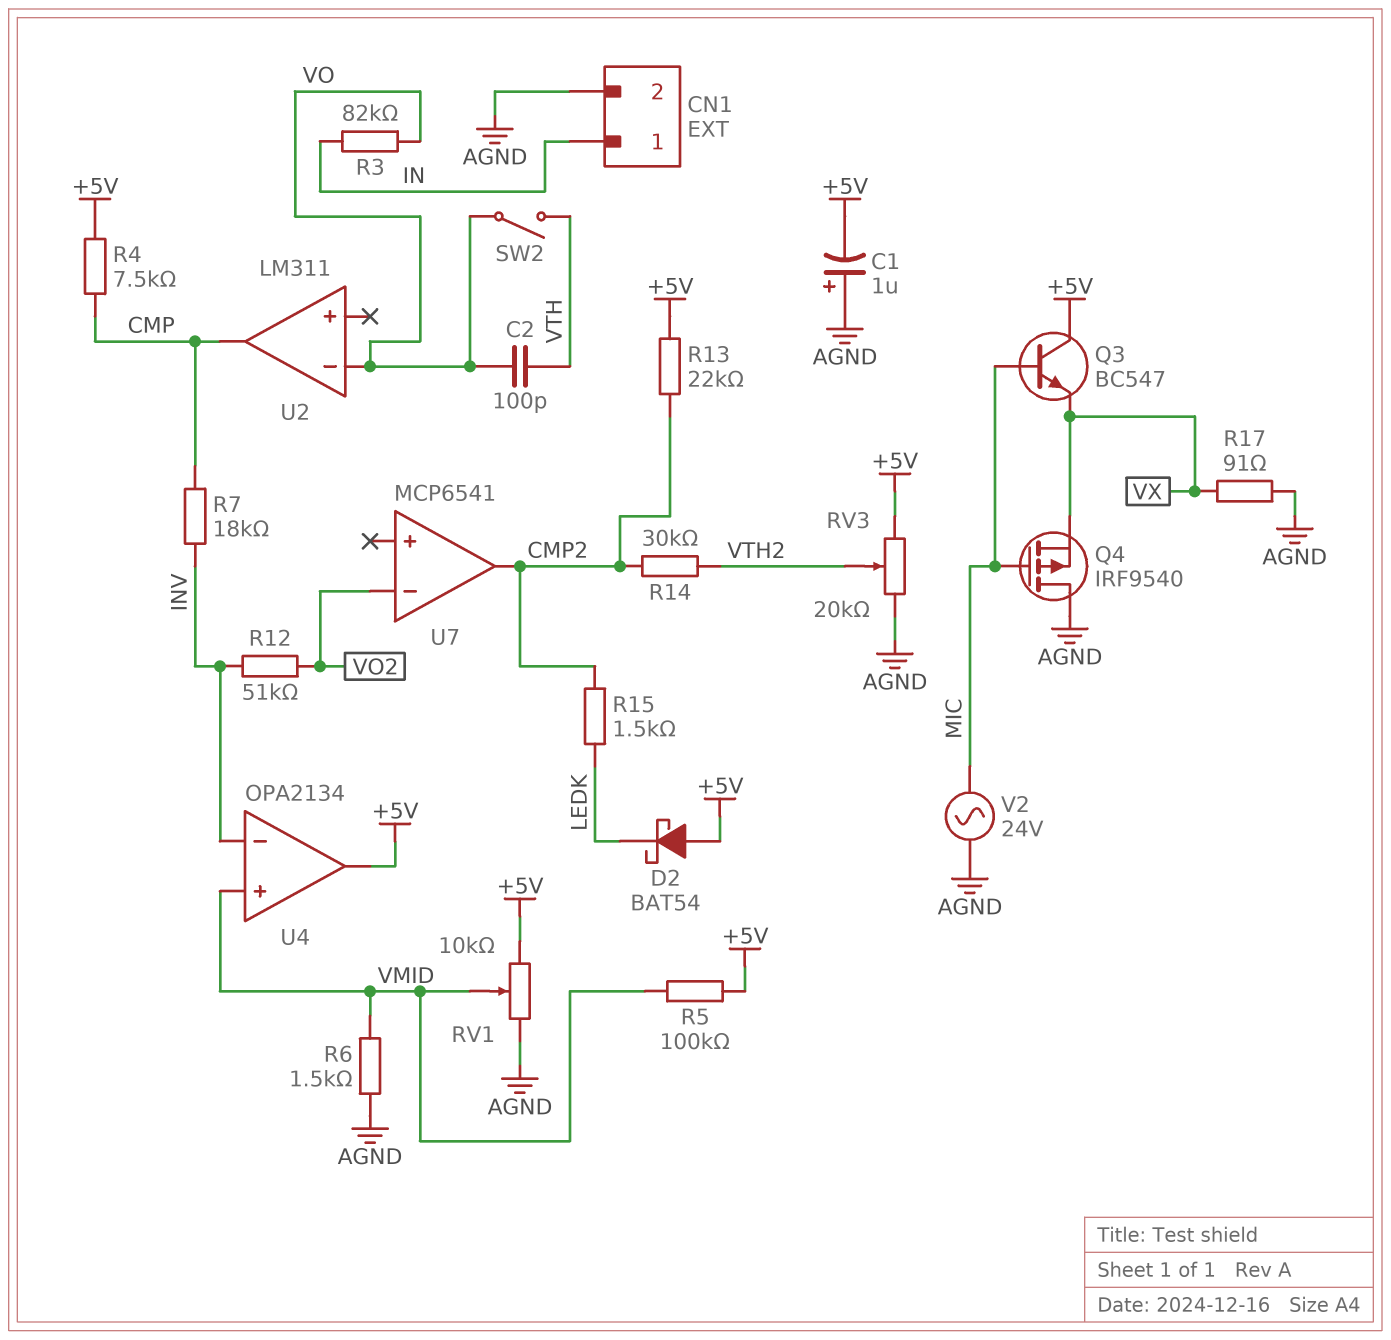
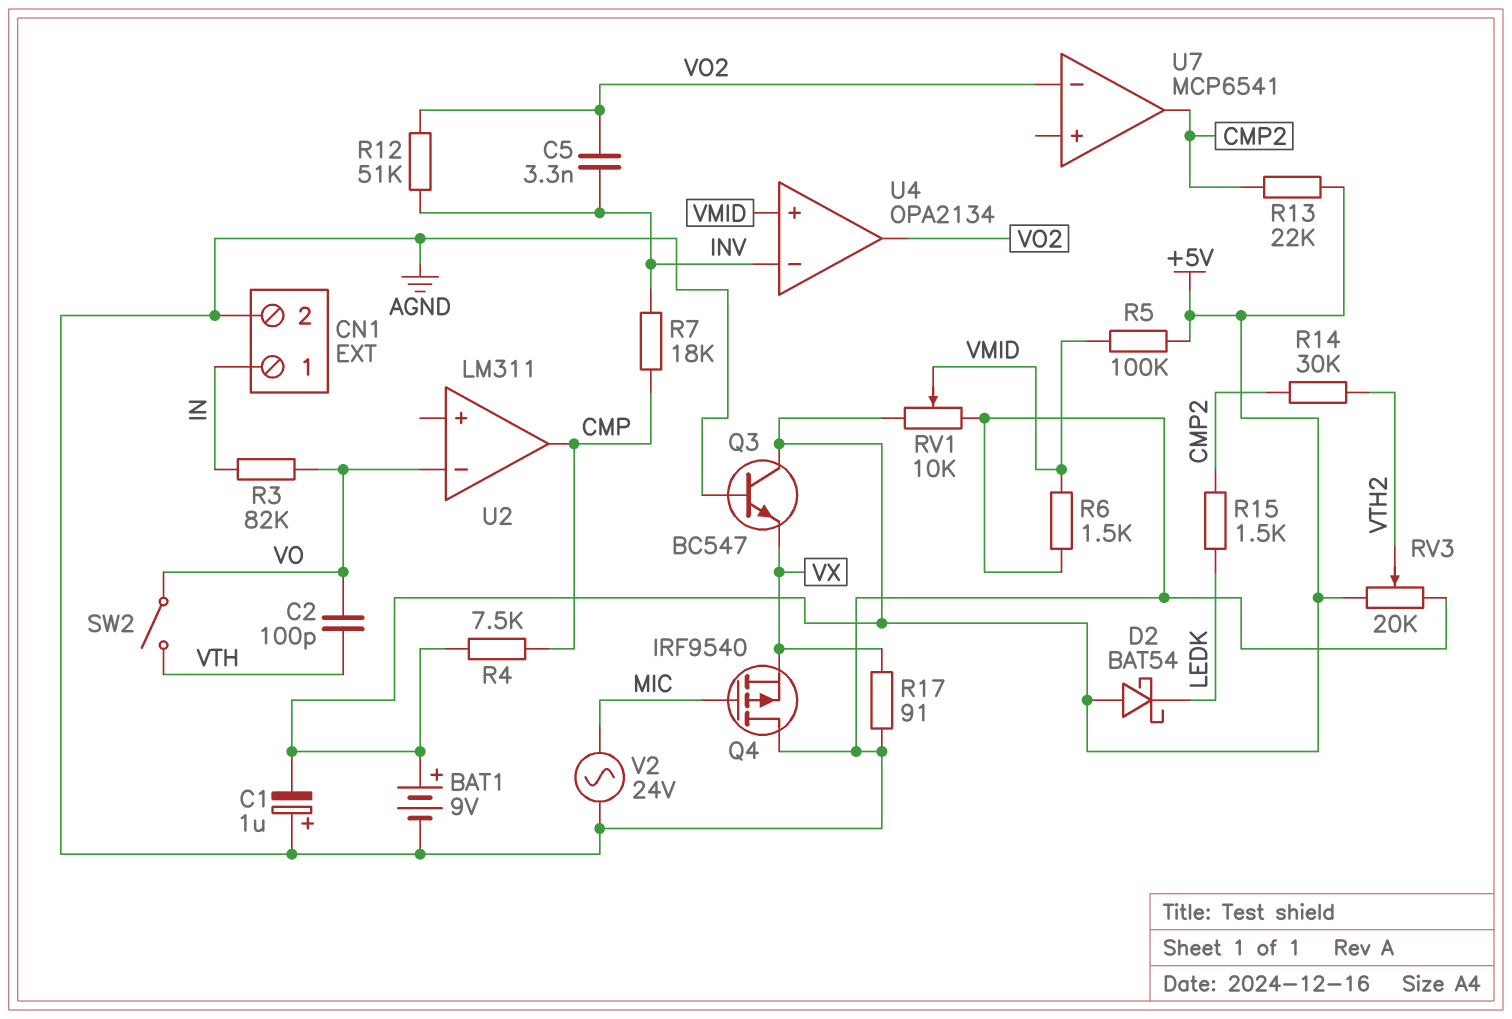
BAT1: none -> 9V (plus +5V, minus AGND)
C5: none -> 3.3nF (INV, VO2)
Q3: NPN BC547 (B MIC, C +5V, E VX) -> NPN BC547 (B AGND, C +5V, E VX)
U4 pin out: +5V -> VO2

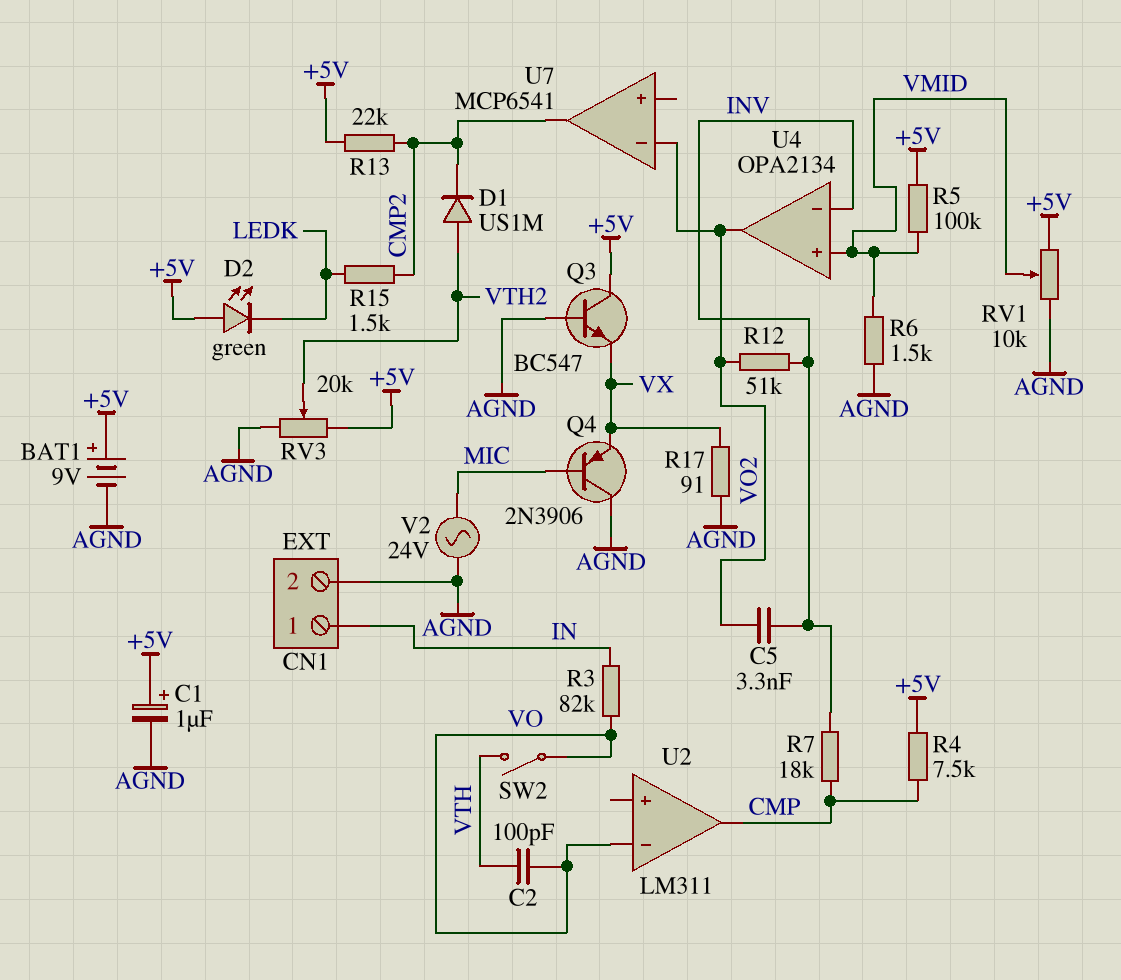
C1: 1uF (plus AGND, minus +5V) -> 1uF (plus +5V, minus AGND)
D1: none -> diode US1M (A VTH2, K CMP2)
D2: schottky BAT54 (A +5V, K LEDK) -> LED green (A +5V, K LEDK)
Q4: PMOS IRF9540 (G MIC, D AGND, S VX) -> PNP 2N3906 (B MIC, C AGND, E VX)
R14: 30k (CMP2, VTH2) -> none

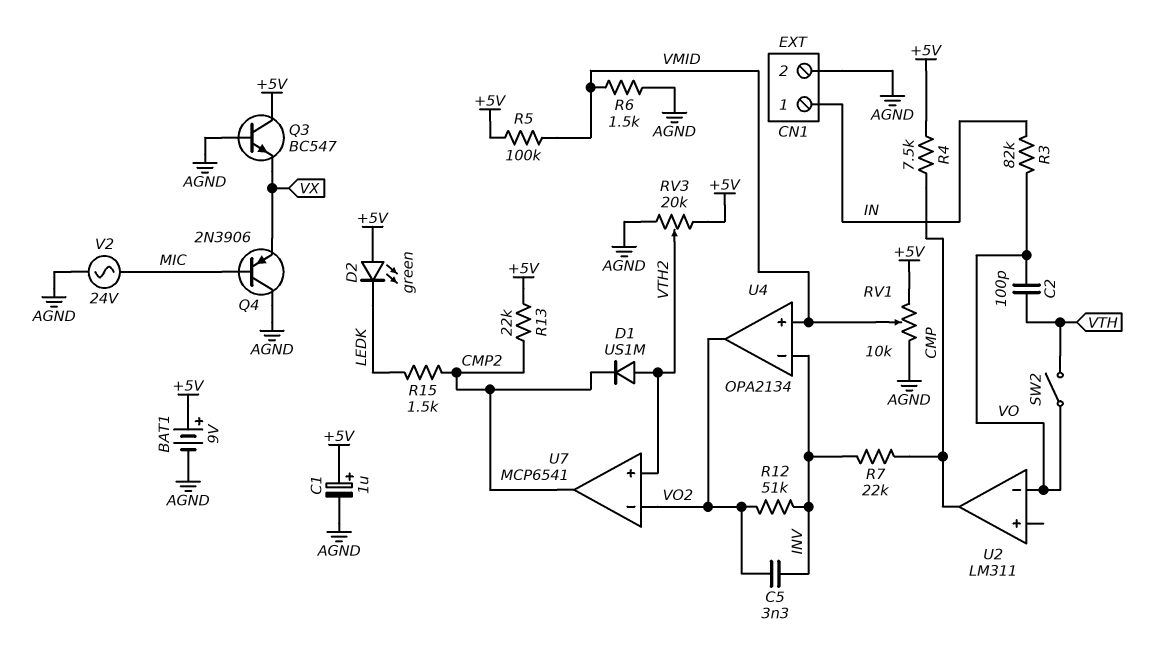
R7: 18k (CMP, INV) -> 22k (CMP, INV)
R17: 91 (AGND, VX) -> none
U7 pin in+: none -> VTH2

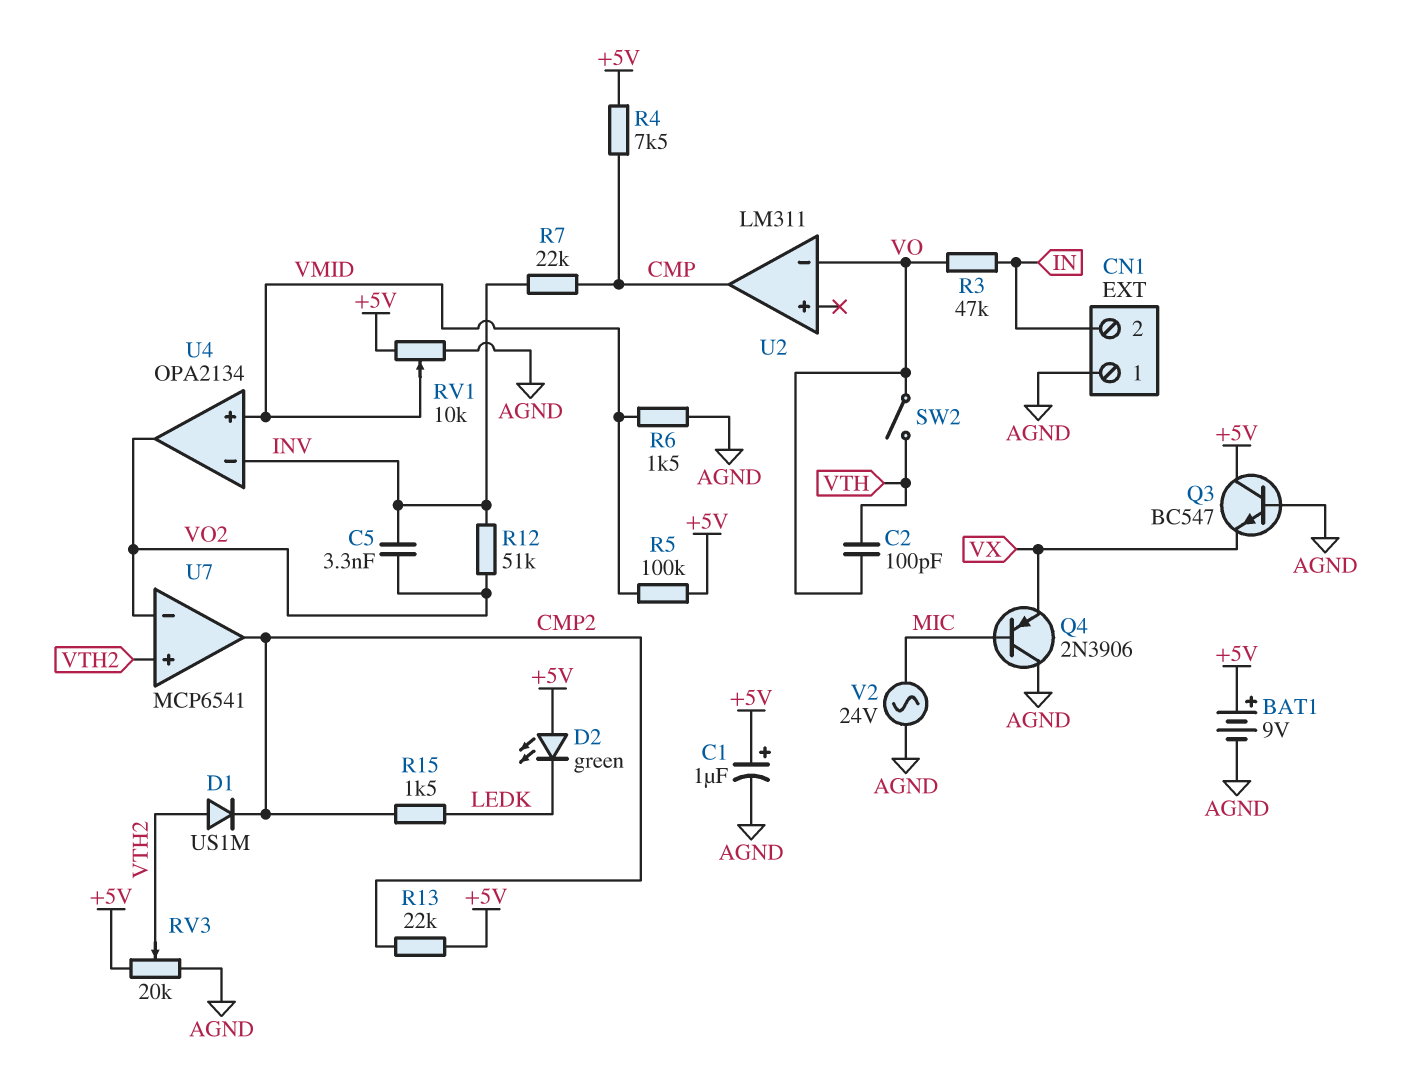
CN1 pin 1: IN -> AGND
CN1 pin 2: AGND -> IN
R3: 82k (IN, VO) -> 47k (IN, VO)

